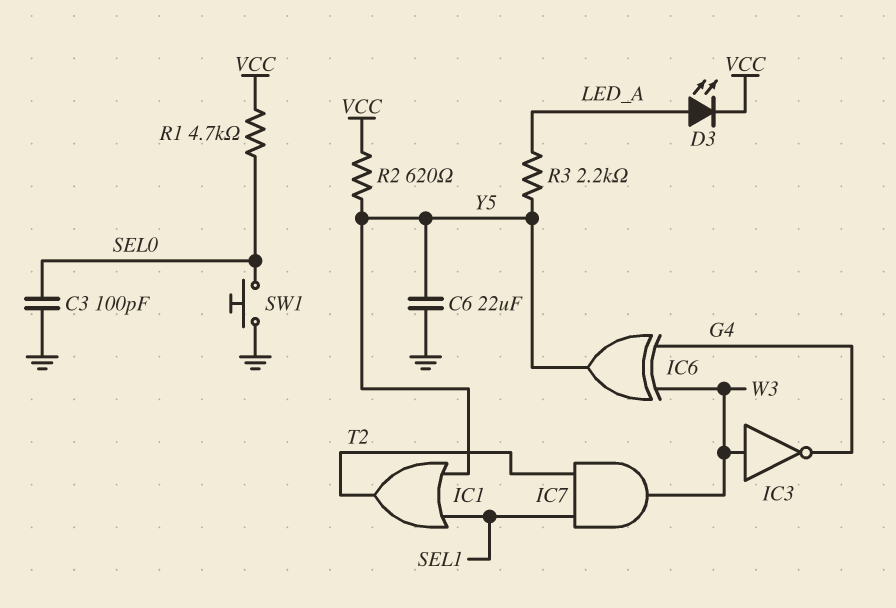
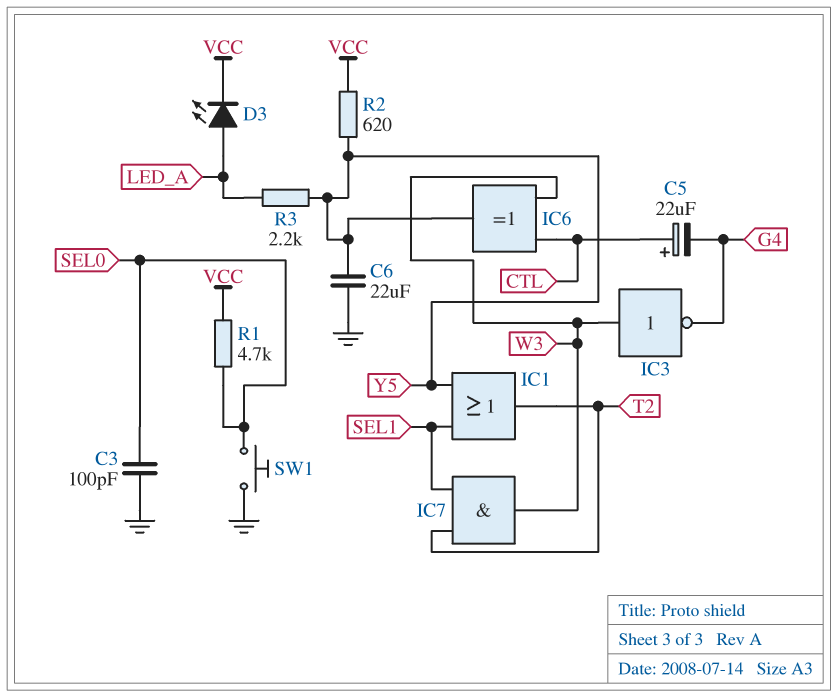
C5: none -> 22uF (plus CTL, minus G4)
IC6: XOR (in G4, in W3, out Y5) -> XOR (in CTL, in W3, out Y5)

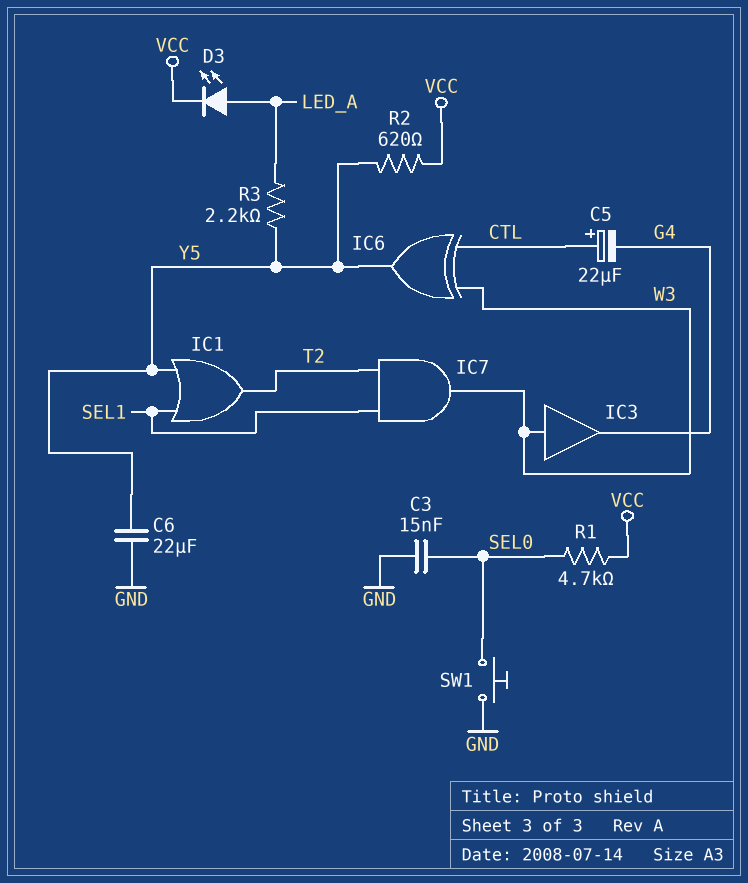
C3: 100pF (GND, SEL0) -> 15nF (GND, SEL0)
IC3: NOT (in W3, out G4) -> buffer (in W3, out G4)

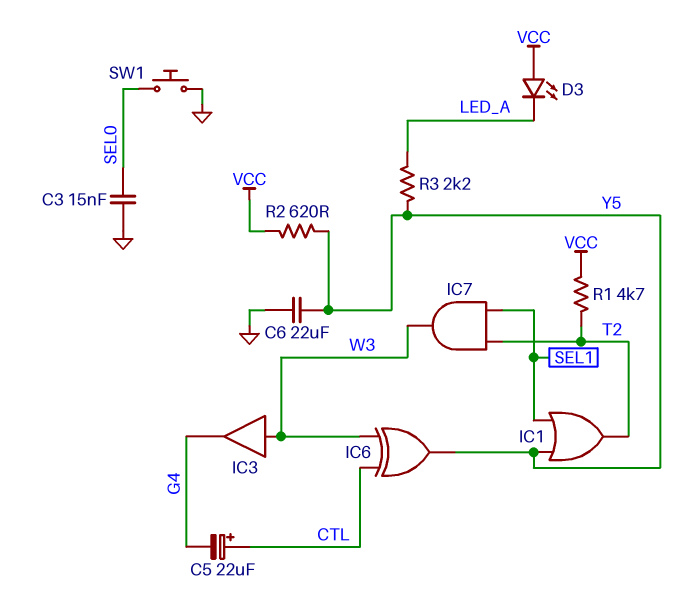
D3: LED (A LED_A, K VCC) -> LED (A VCC, K LED_A)
R1: 4.7k (SEL0, VCC) -> 4.7k (T2, VCC)

